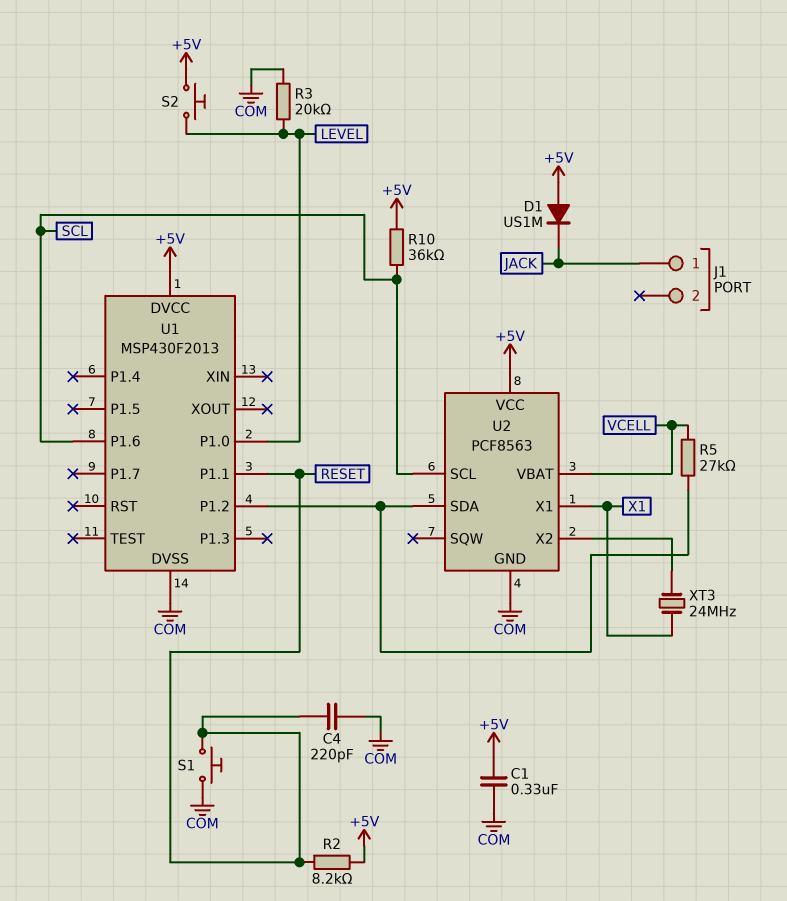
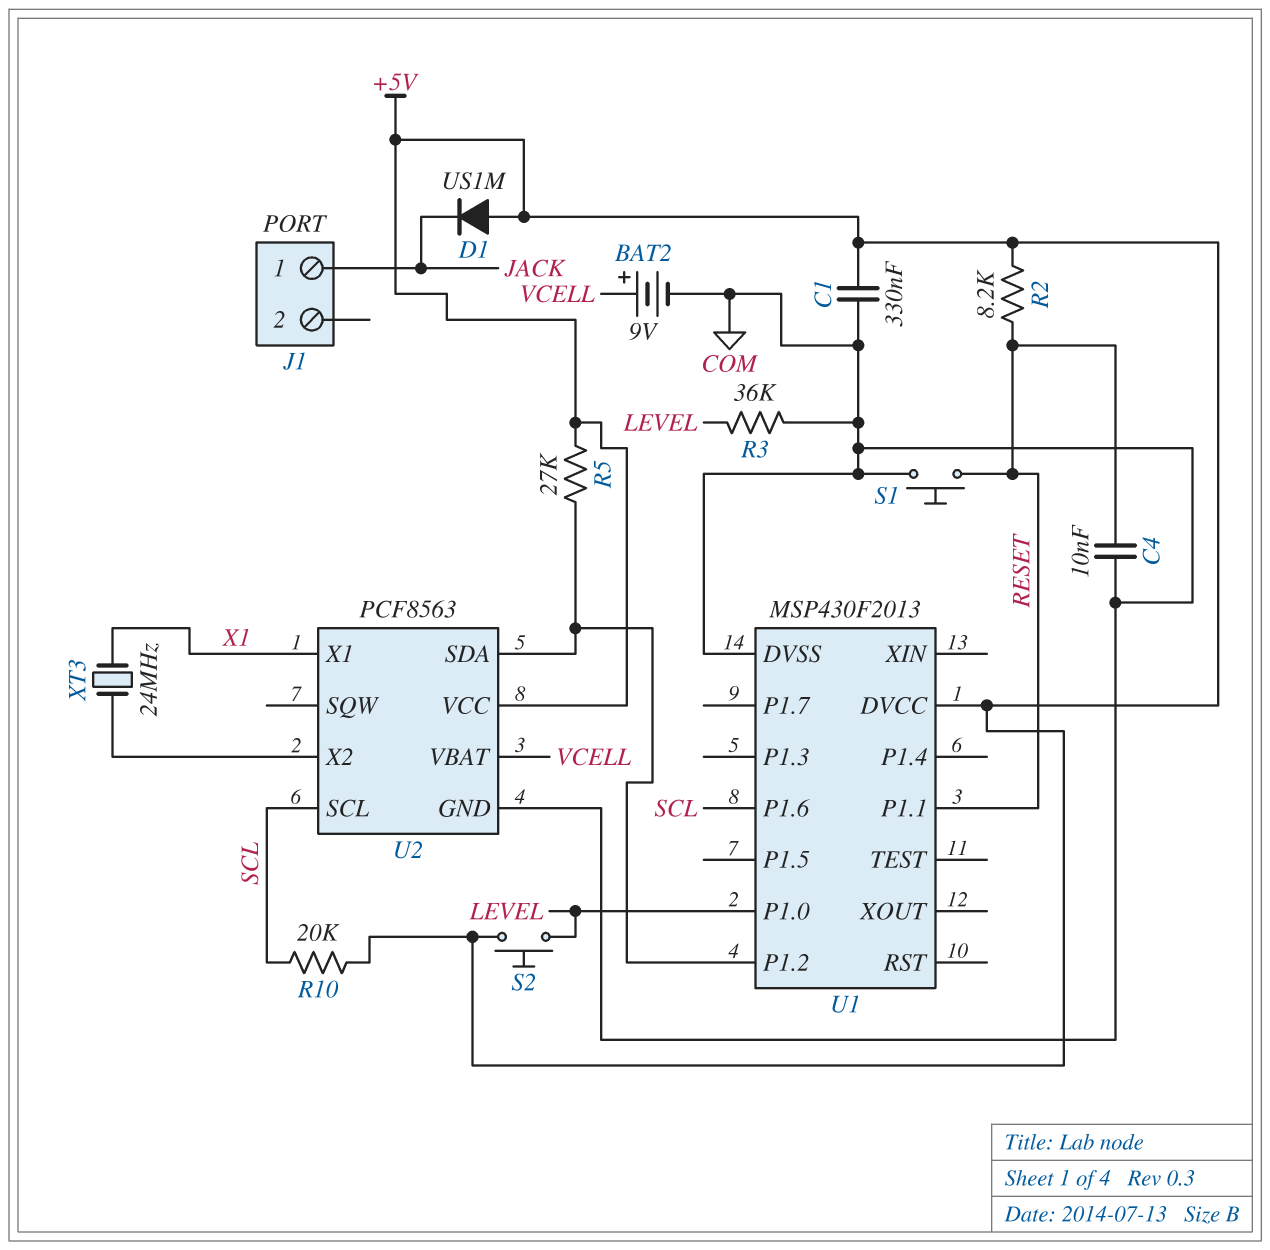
BAT2: none -> 9V (plus VCELL, minus COM)
C4: 220pF (COM, RESET) -> 10nF (COM, RESET)
R3: 20k (COM, LEVEL) -> 36k (COM, LEVEL)
R5: 27k (U1/P1.2, VCELL) -> 27k (+5V, U1/P1.2)
R10: 36k (+5V, SCL) -> 20k (+5V, SCL)

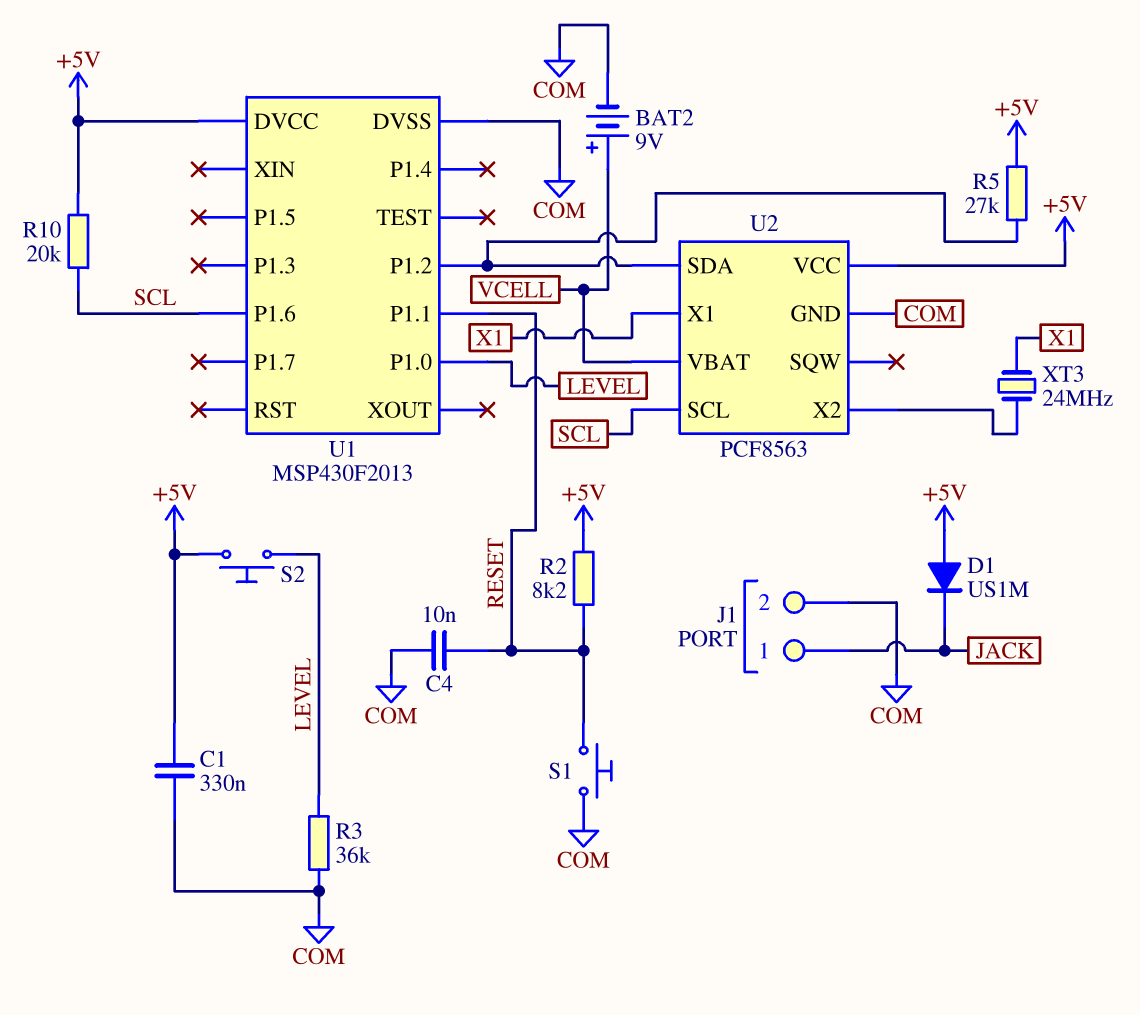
J1 pin 2: none -> COM

